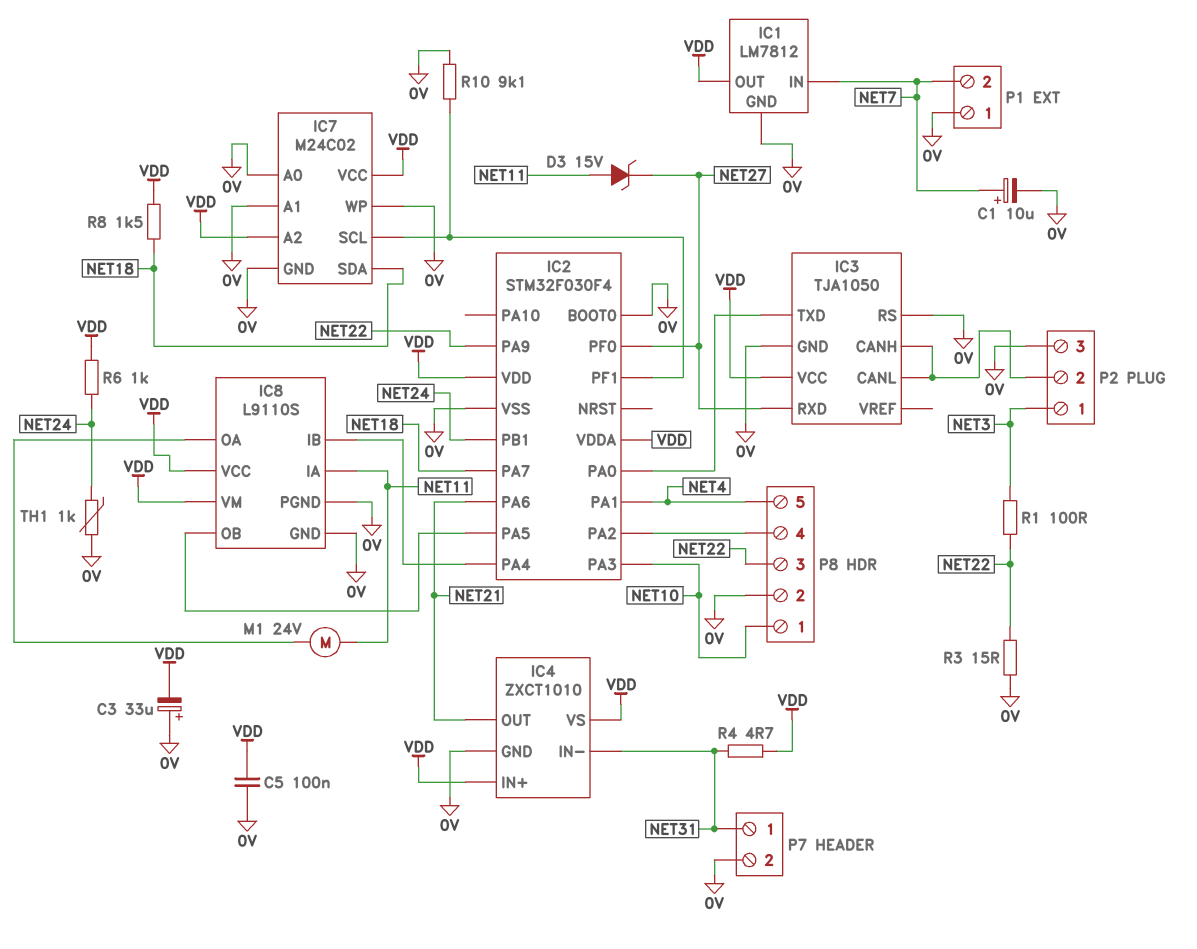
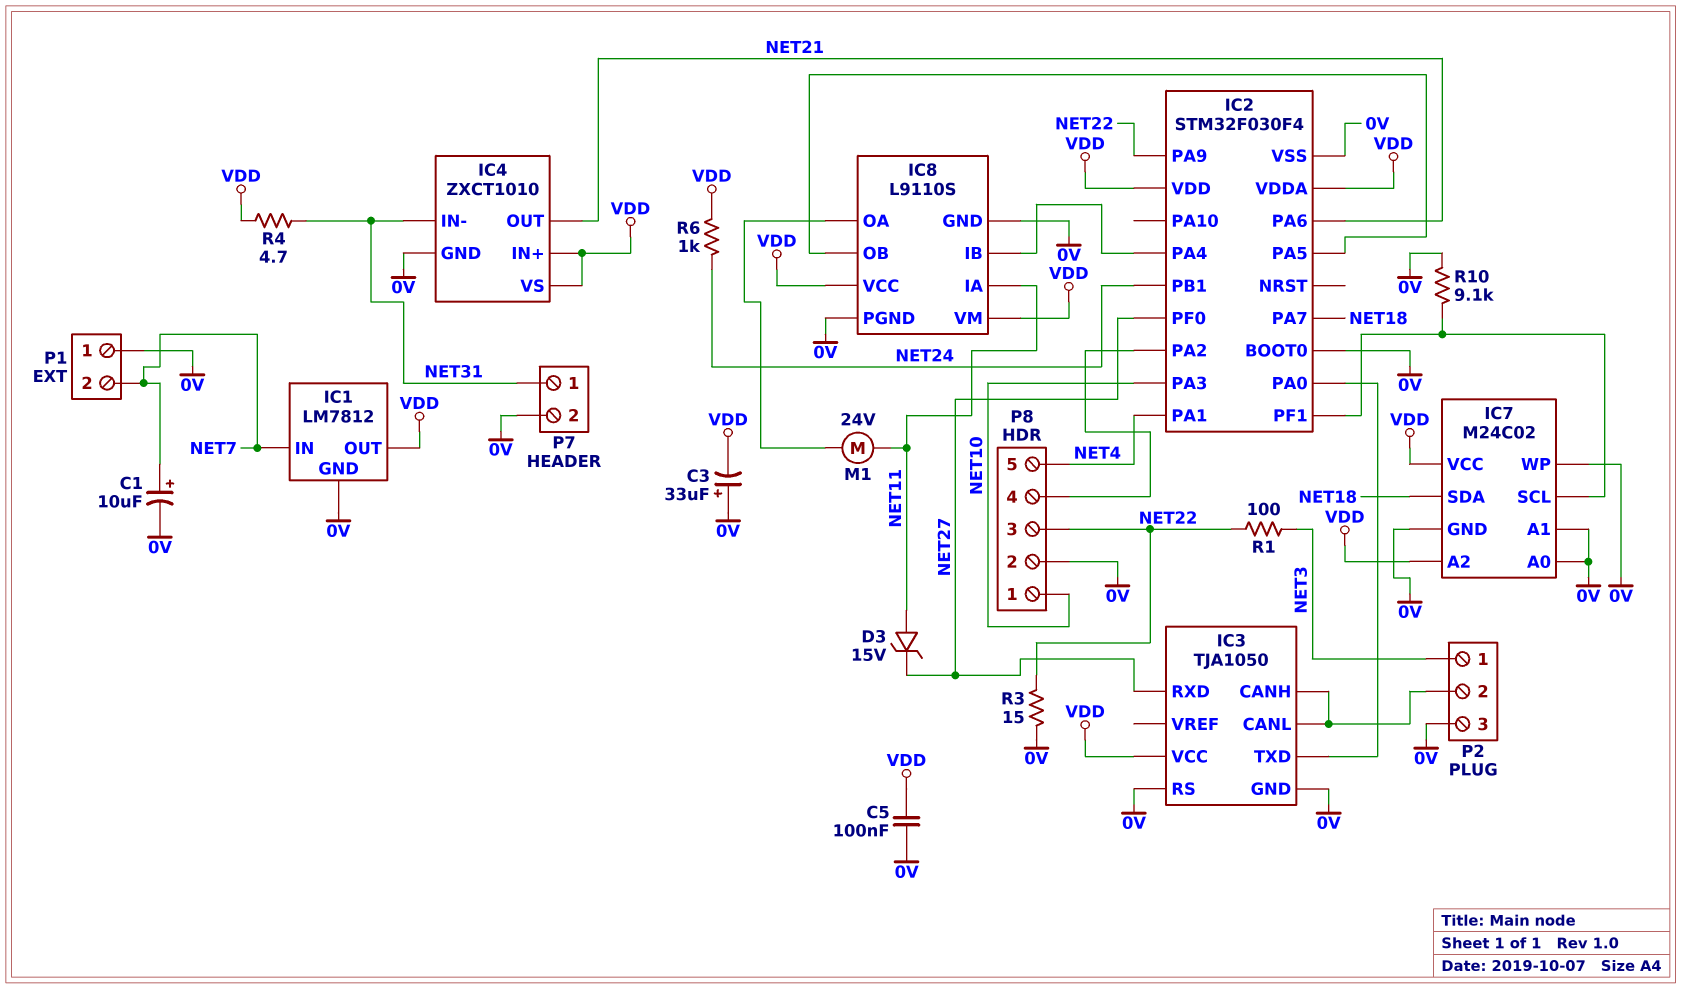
R8: 1.5k (NET18, VDD) -> none
TH1: 1k (0V, NET24) -> none

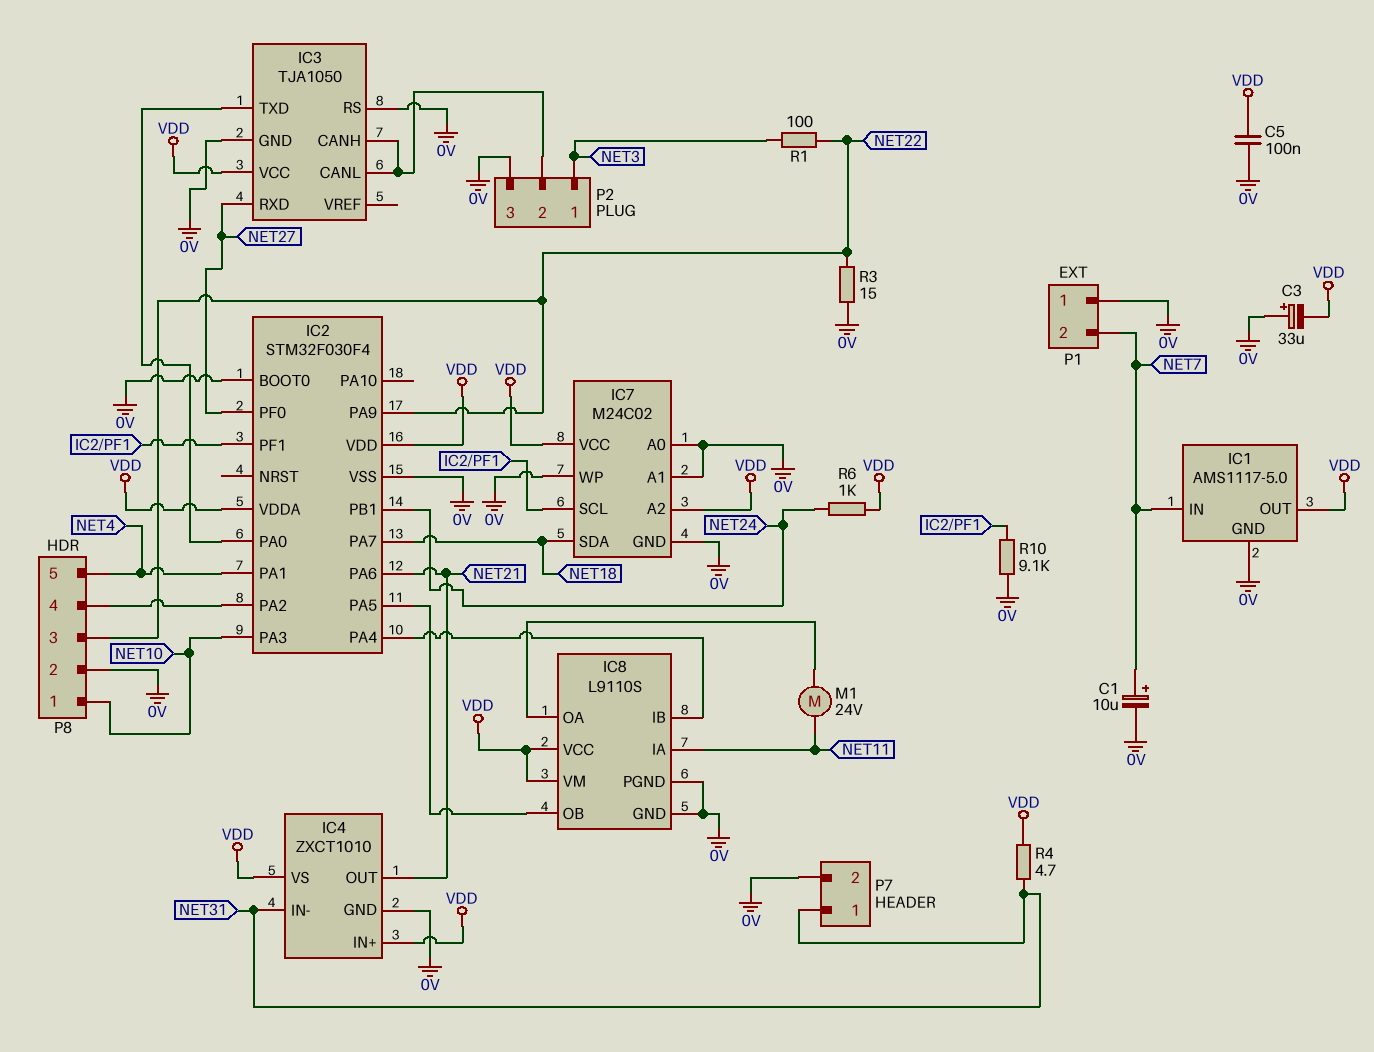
D3: zener 15V (A NET11, K NET27) -> none
IC1: LM7812 -> AMS1117-5.0

